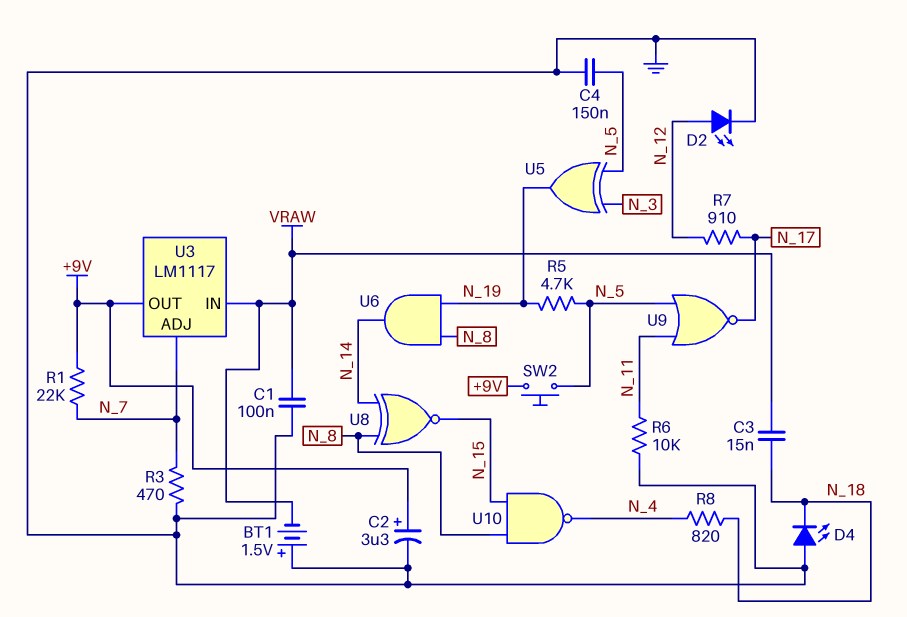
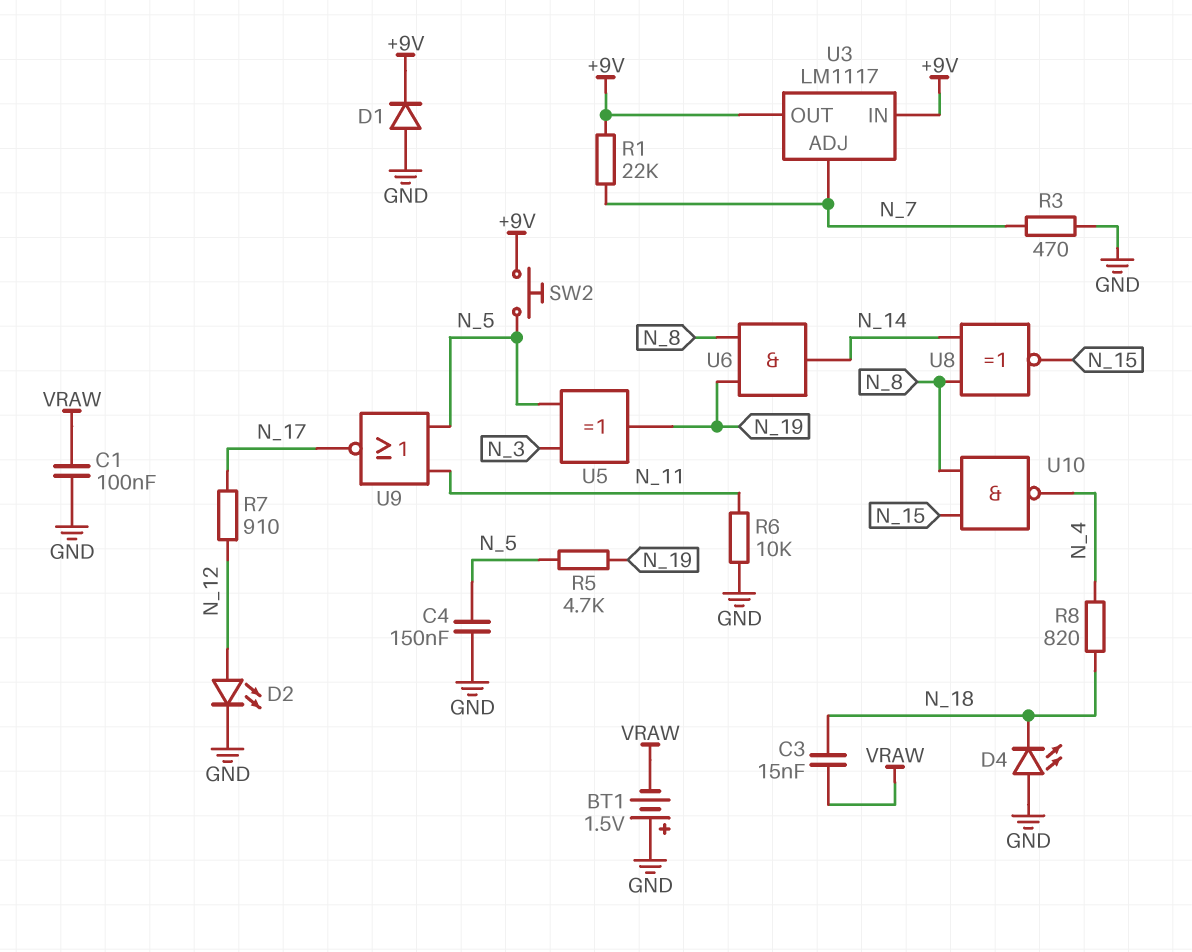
C2: 3.3uF (plus +9V, minus GND) -> none
D1: none -> diode (A GND, K +9V)
U3 pin IN: VRAW -> +9V

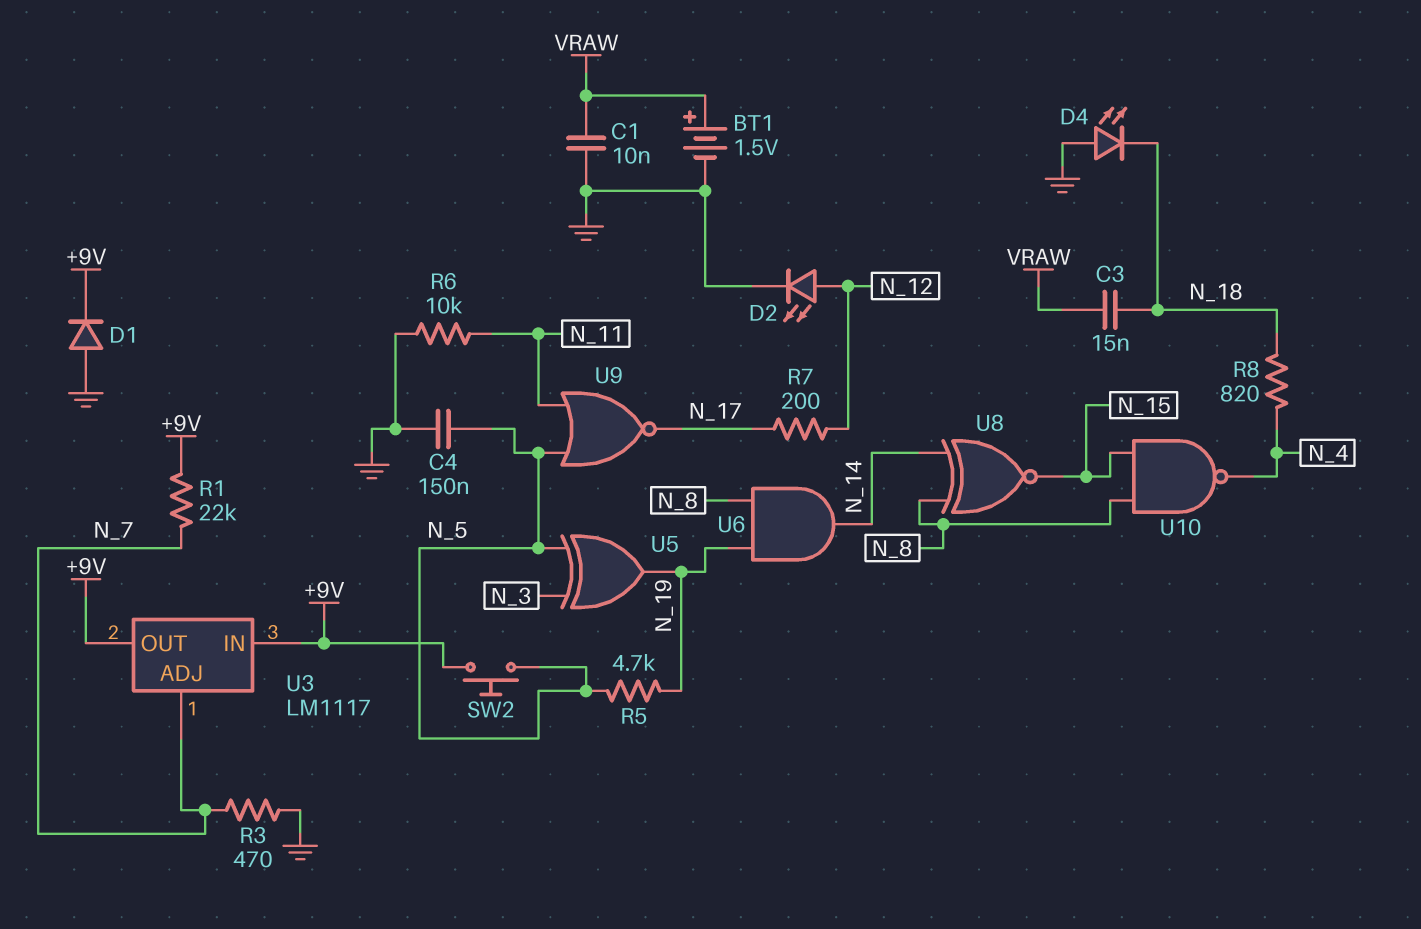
BT1: 1.5V (plus GND, minus VRAW) -> 1.5V (plus VRAW, minus GND)
C1: 100nF (GND, VRAW) -> 10nF (GND, VRAW)
R7: 910 (N_12, N_17) -> 200 (N_12, N_17)

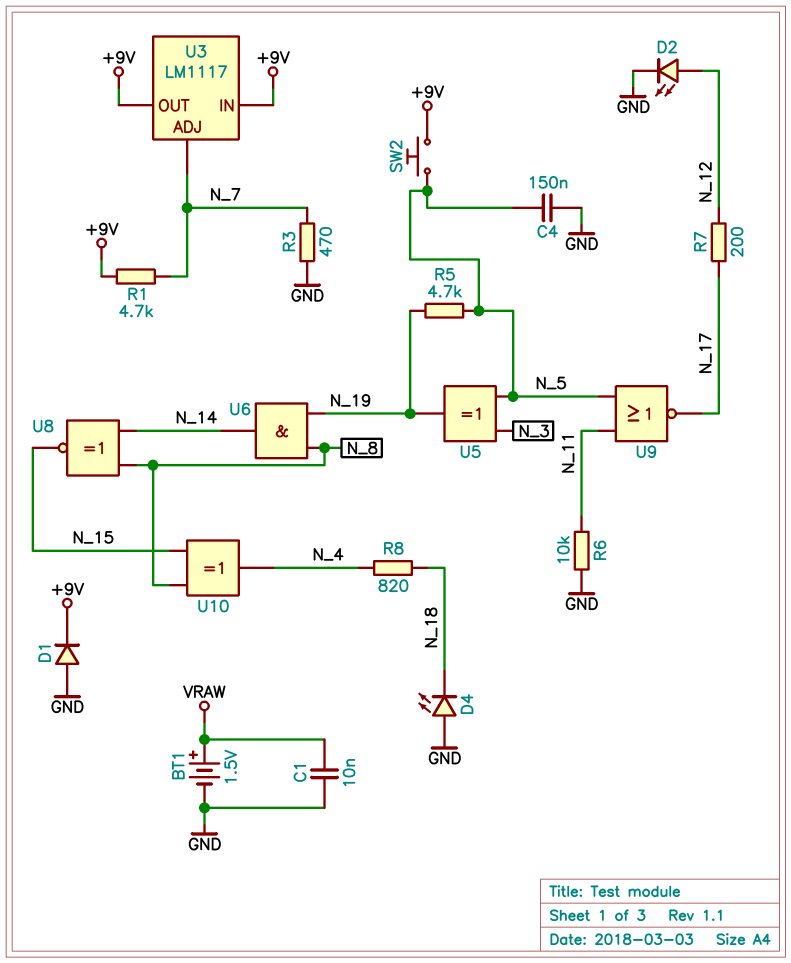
C3: 15nF (N_18, VRAW) -> none
R1: 22k (+9V, N_7) -> 4.7k (+9V, N_7)
U10: NAND (in N_8, in N_15, out N_4) -> XOR (in N_8, in N_15, out N_4)

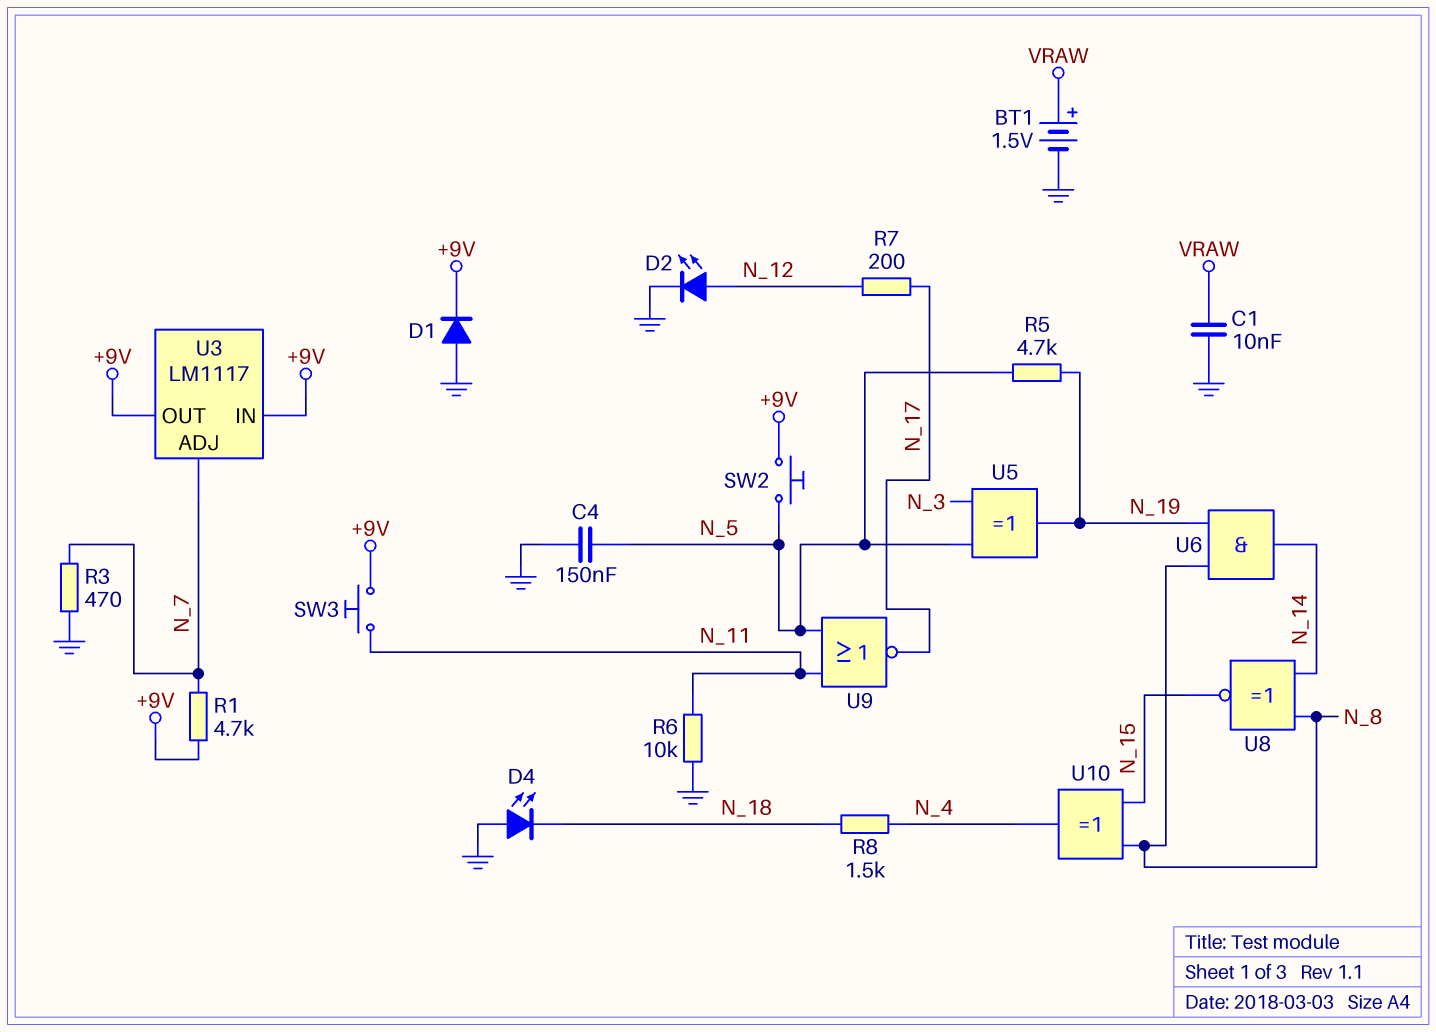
R8: 820 (N_4, N_18) -> 1.5k (N_4, N_18)
SW3: none -> button (+9V, N_11)

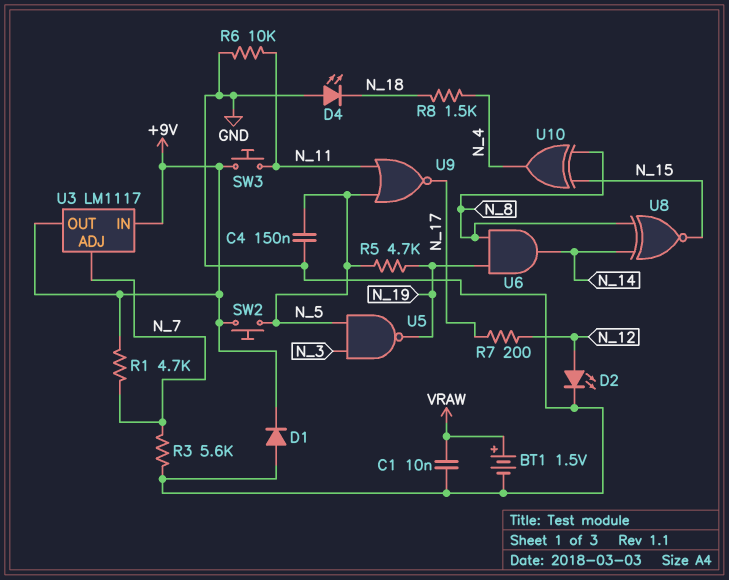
R3: 470 (GND, N_7) -> 5.6k (GND, N_7)
U5: XOR (in N_3, in N_5, out N_19) -> NAND (in N_3, in N_5, out N_19)

